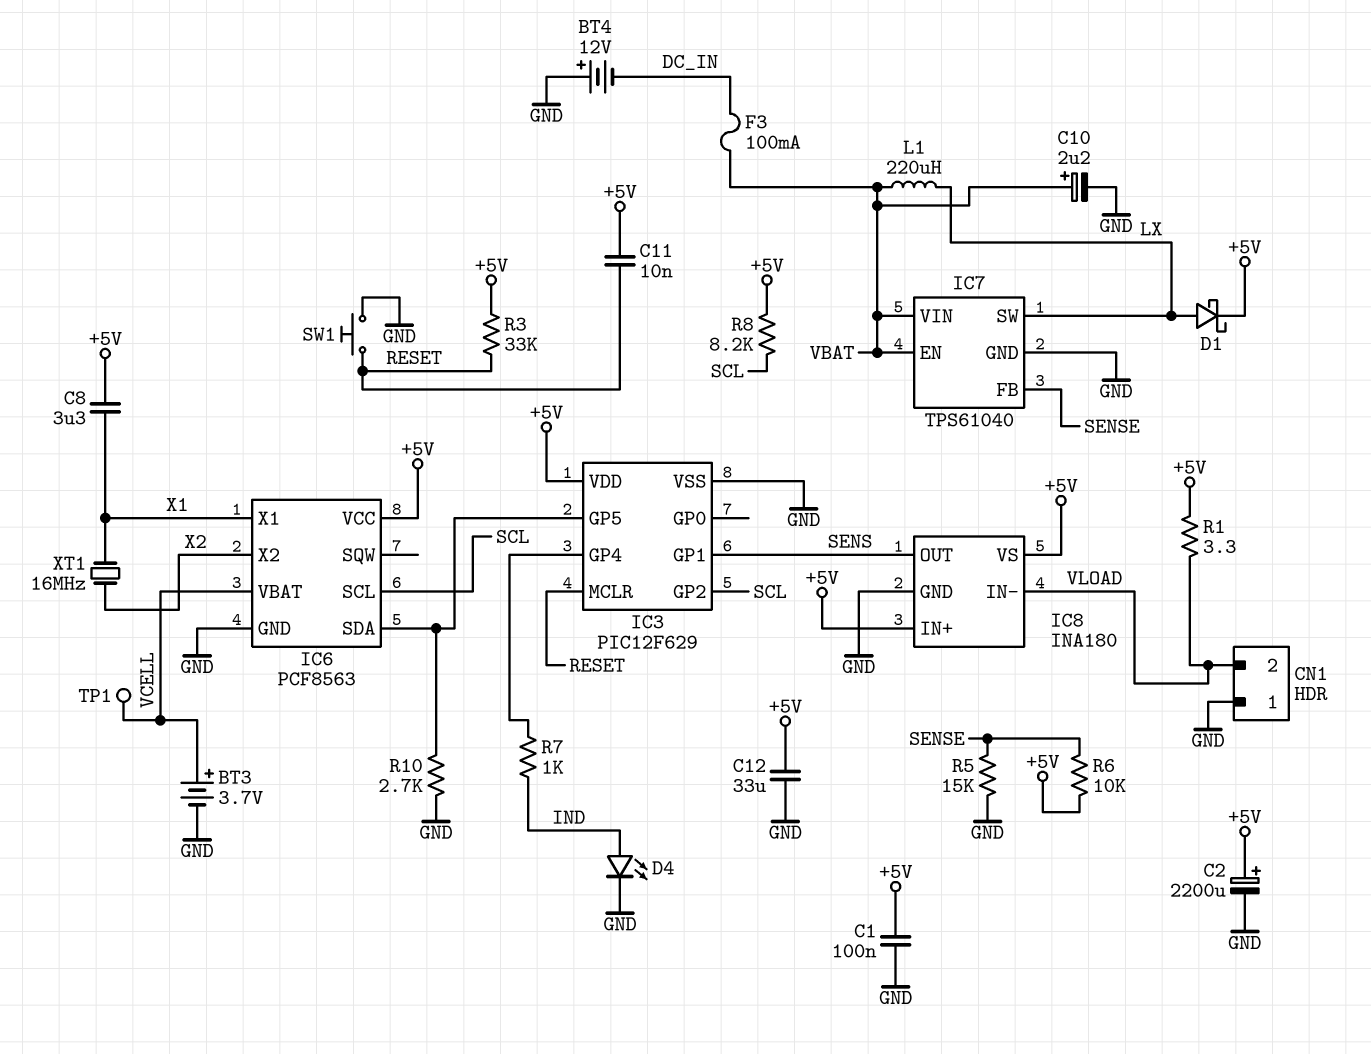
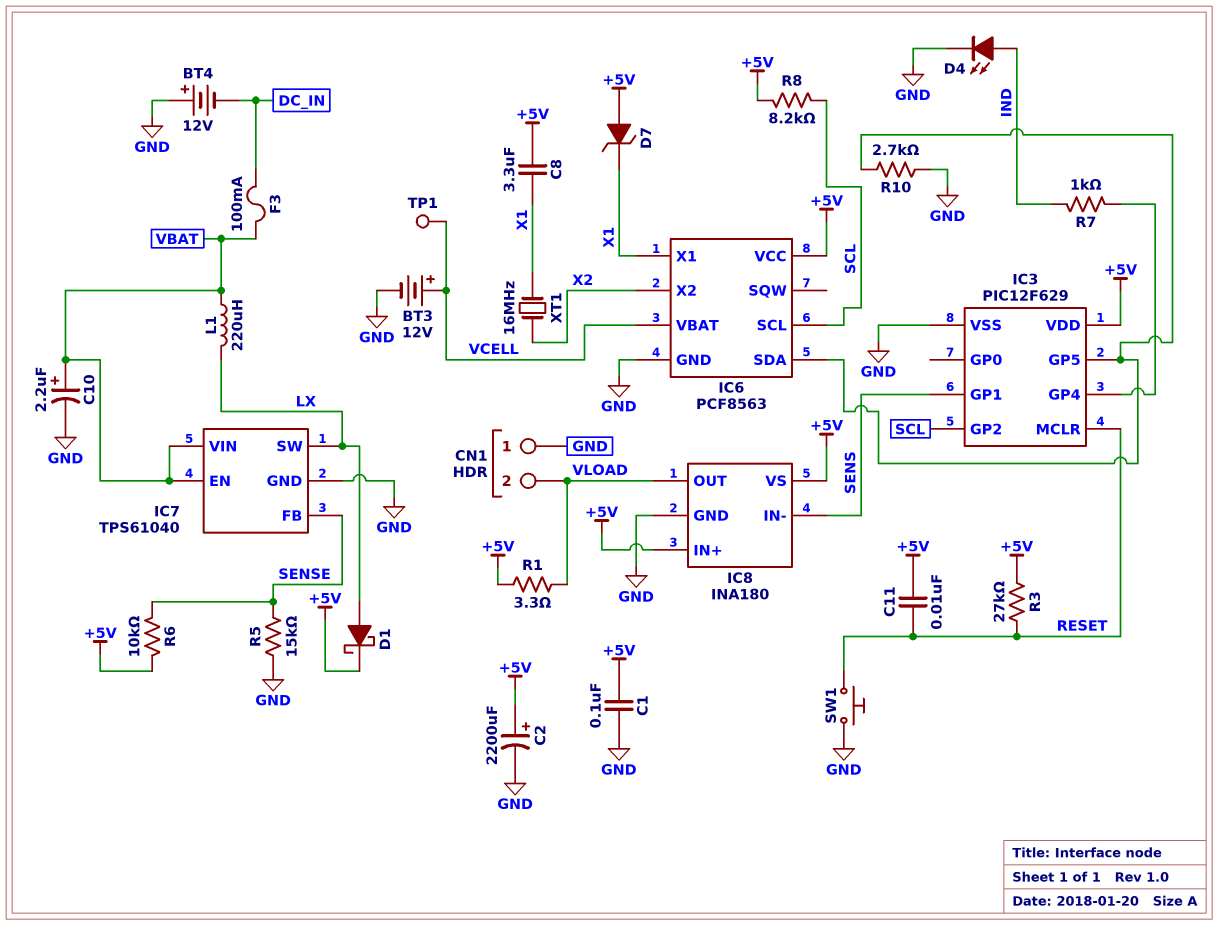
BT3: 3.7V (plus VCELL, minus GND) -> 12V (plus VCELL, minus GND)
C12: 33uF (+5V, GND) -> none
D7: none -> zener (A +5V, K X1)
IC8 pin IN-: VLOAD -> SENS
IC8 pin OUT: SENS -> VLOAD
R3: 33k (+5V, RESET) -> 27k (+5V, RESET)

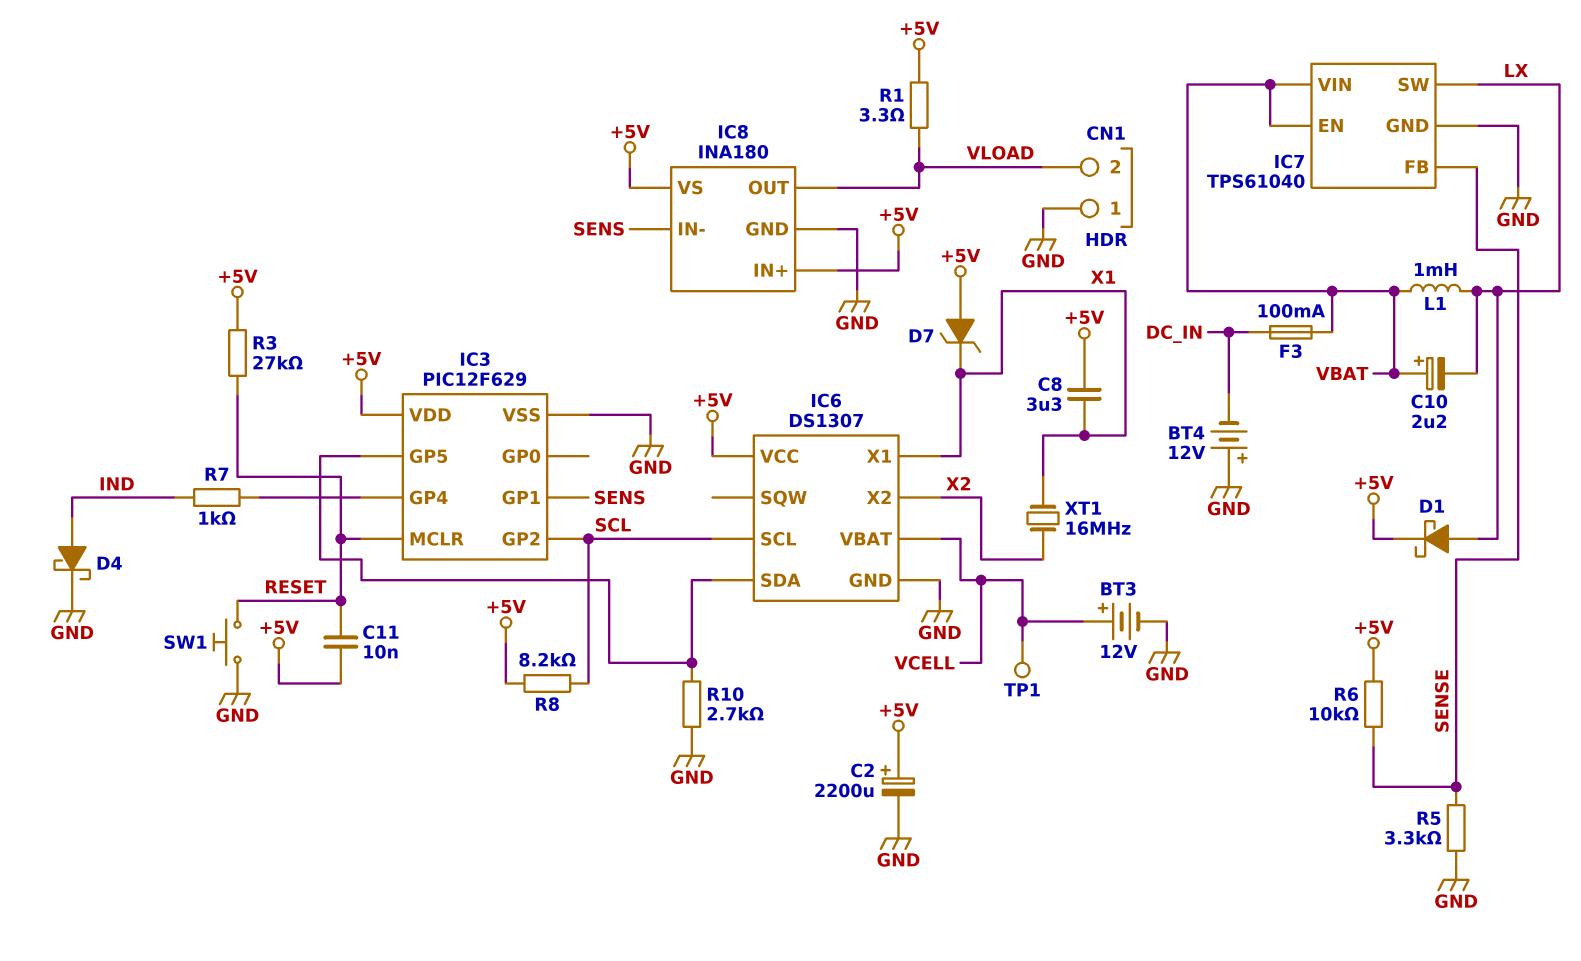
C1: 100nF (+5V, GND) -> none
C10: 2.2uF (plus VBAT, minus GND) -> 2.2uF (plus VBAT, minus LX)
D4: LED (A IND, K GND) -> schottky (A IND, K GND)
IC6: PCF8563 -> DS1307
L1: 220uH (LX, VBAT) -> 1mH (LX, VBAT)
R5: 15k (GND, SENSE) -> 3.3k (GND, SENSE)

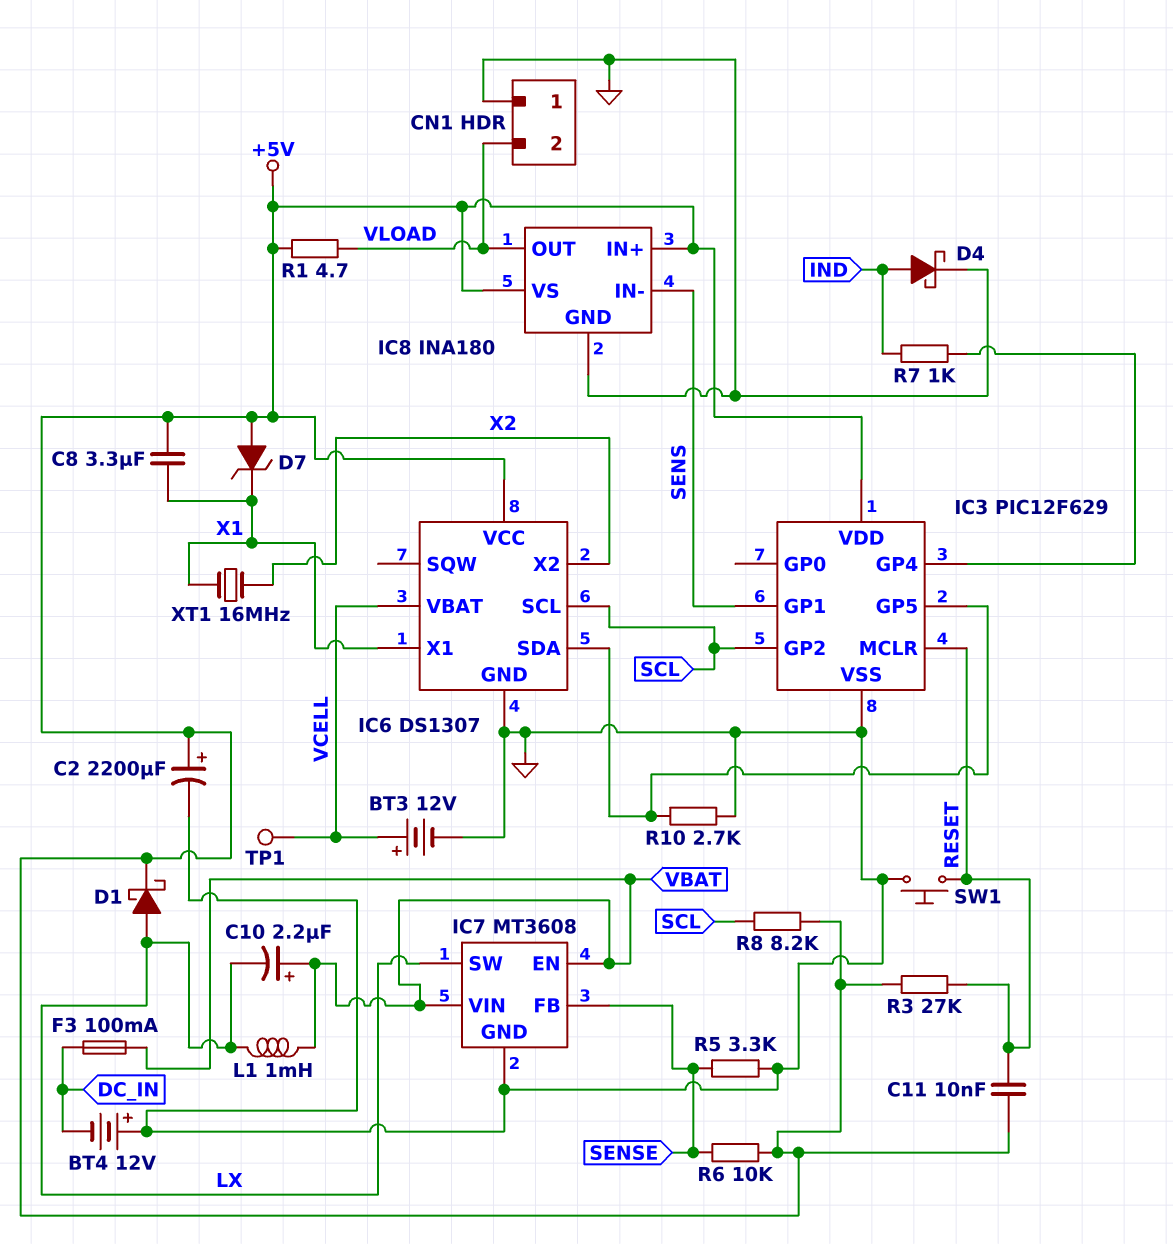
IC7: TPS61040 -> MT3608
R1: 3.3 (+5V, VLOAD) -> 4.7 (+5V, VLOAD)

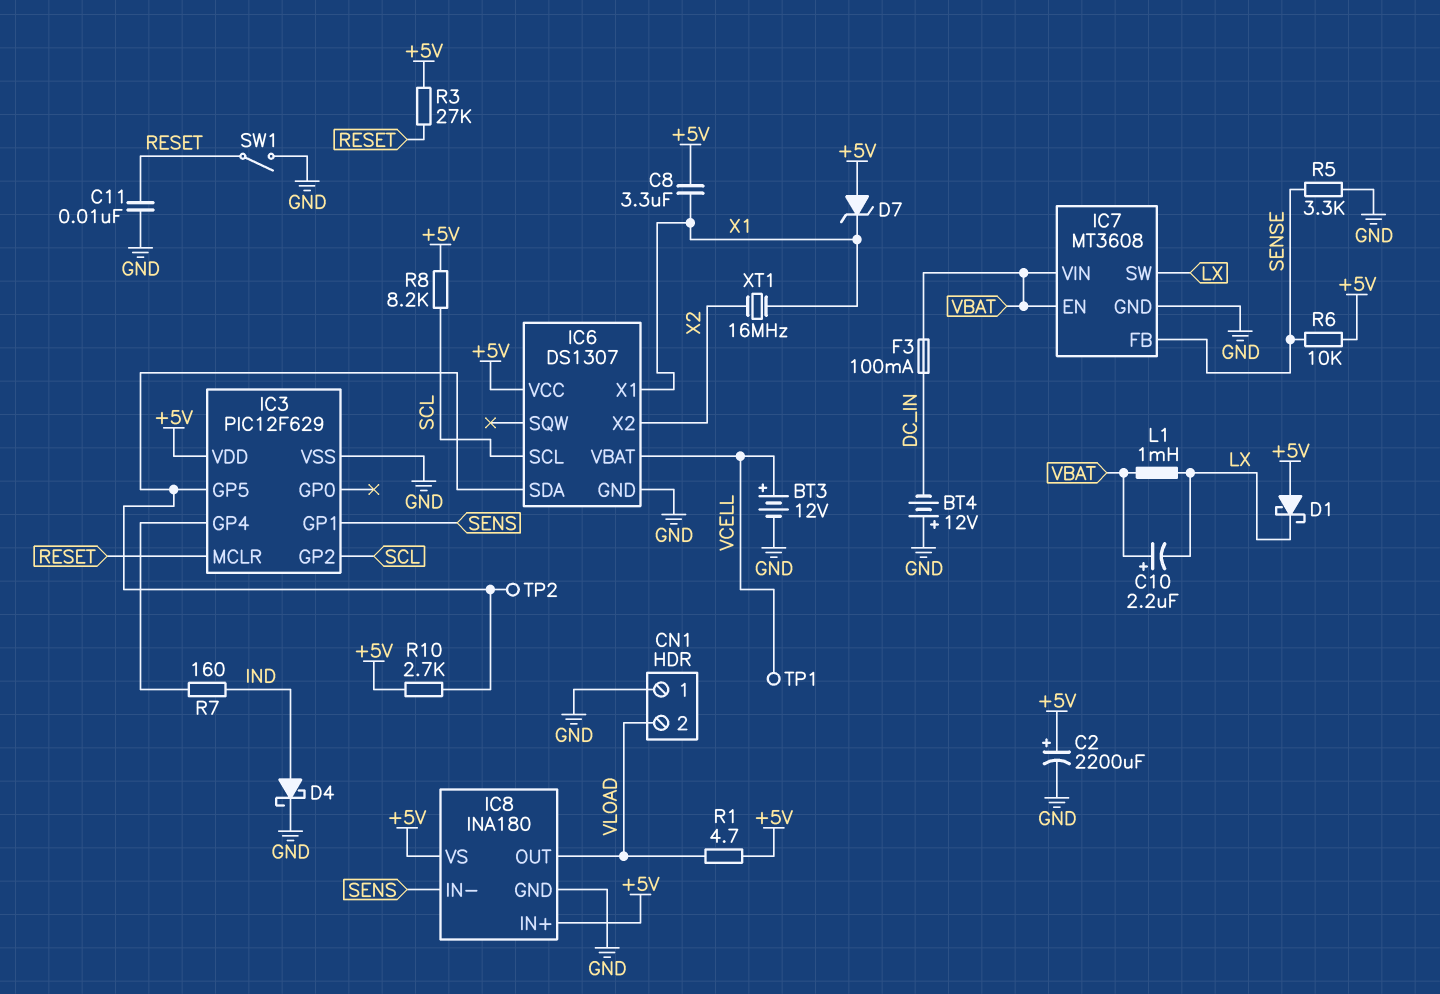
C11: 10nF (+5V, RESET) -> 10nF (GND, RESET)
D1: schottky (A LX, K +5V) -> schottky (A +5V, K LX)
R7: 1k (IC3/GP4, IND) -> 160 (IC3/GP4, IND)
R10: 2.7k (GND, IC3/GP5) -> 2.7k (+5V, IC3/GP5)
SW1: button (GND, RESET) -> switch (GND, RESET)
TP2: none -> test point (IC3/GP5)

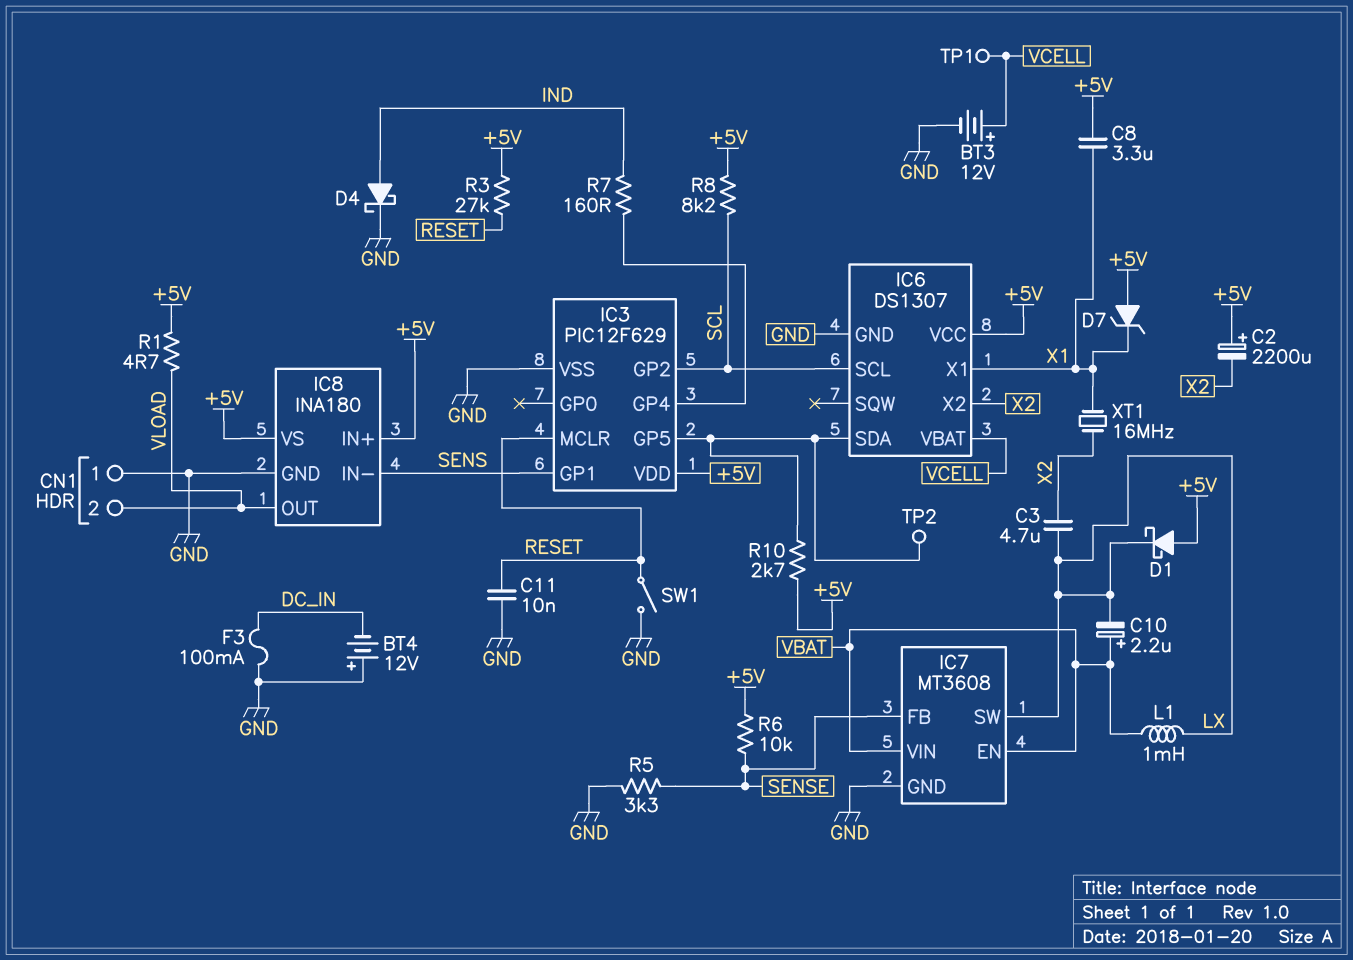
C2: 2200uF (plus +5V, minus GND) -> 2200uF (plus +5V, minus X2)
C3: none -> 4.7uF (LX, X2)
F3: 100mA (DC_IN, VBAT) -> 100mA (DC_IN, GND)

